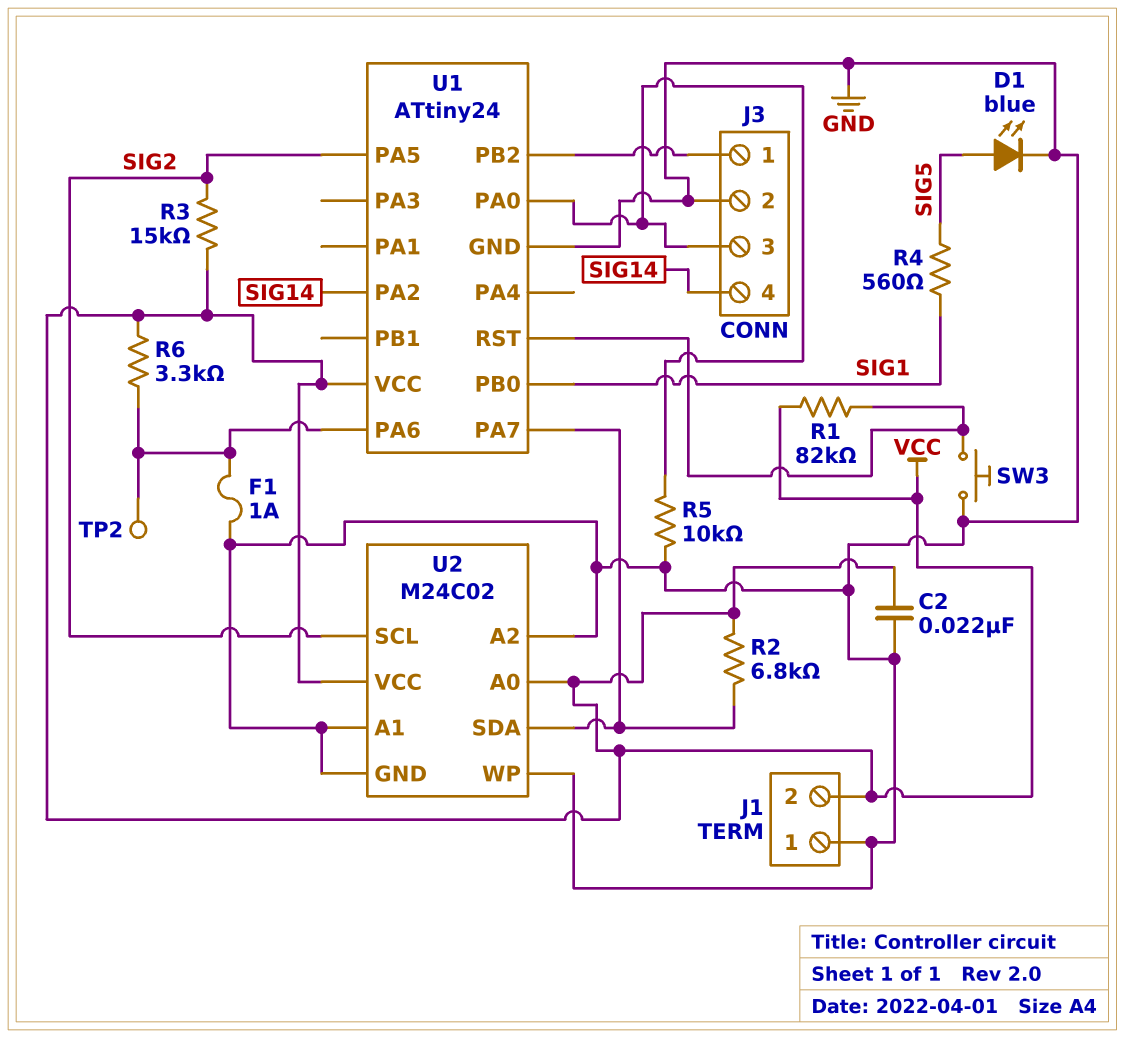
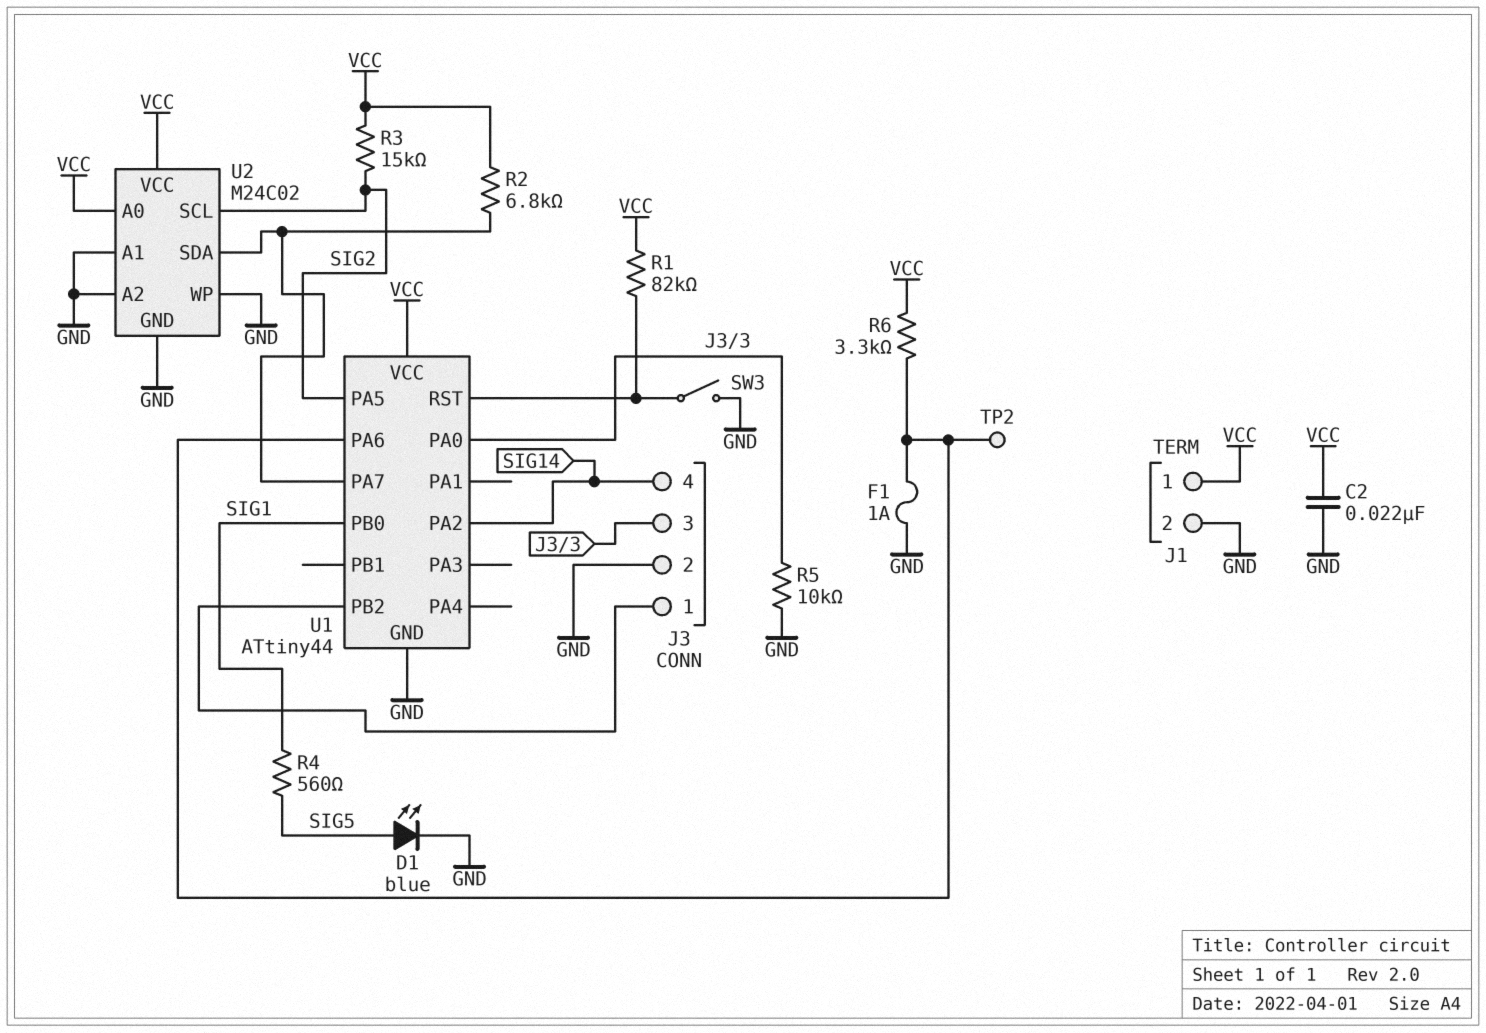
J1 pin 1: GND -> VCC
J1 pin 2: VCC -> GND
SW3: button (GND, U1/RST) -> switch (GND, U1/RST)
U1: ATtiny24 -> ATtiny44

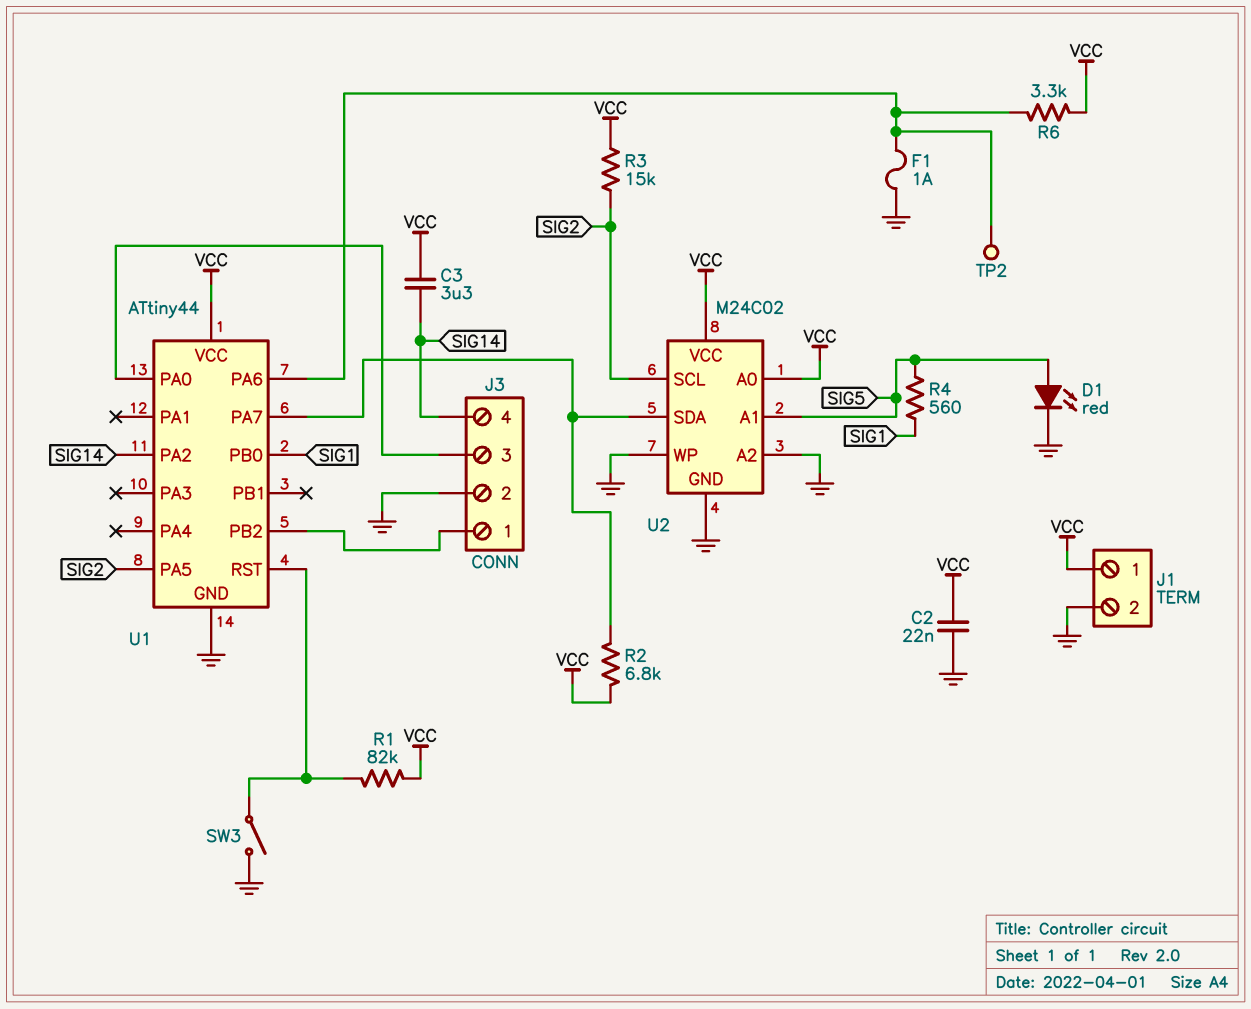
C3: none -> 3.3uF (SIG14, VCC)
D1: LED blue (A SIG5, K GND) -> LED red (A SIG5, K GND)
R5: 10k (GND, J3/3) -> none
U2 pin A1: GND -> SIG5

